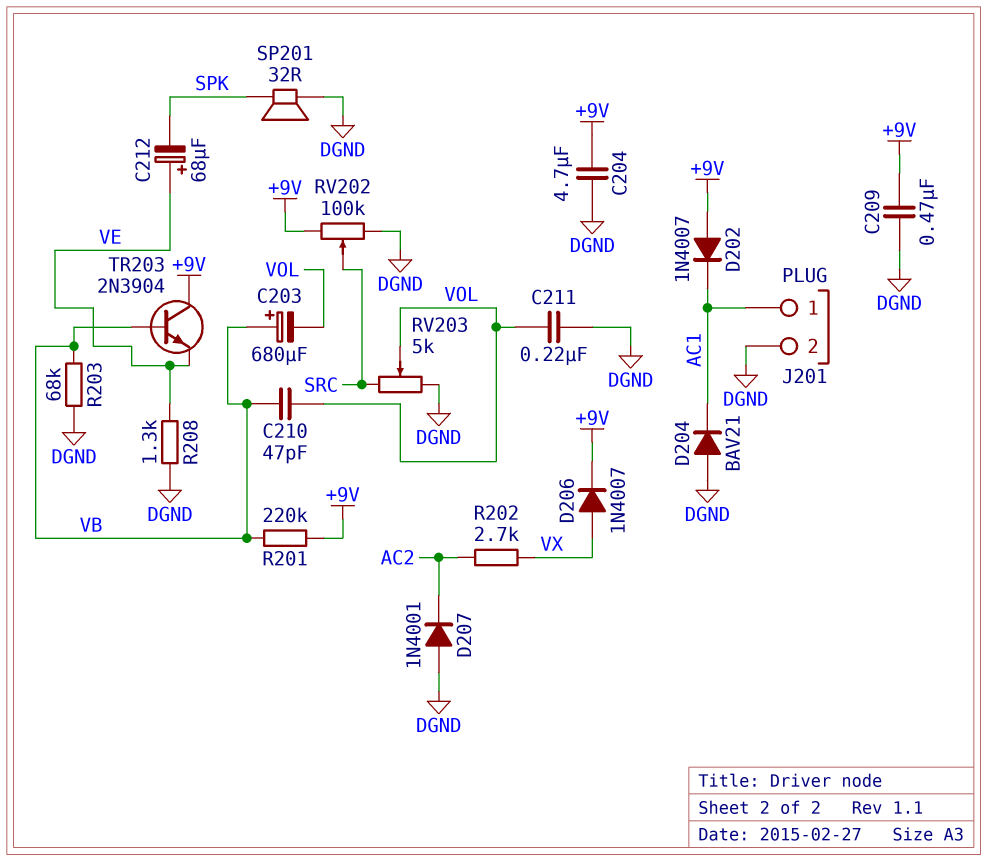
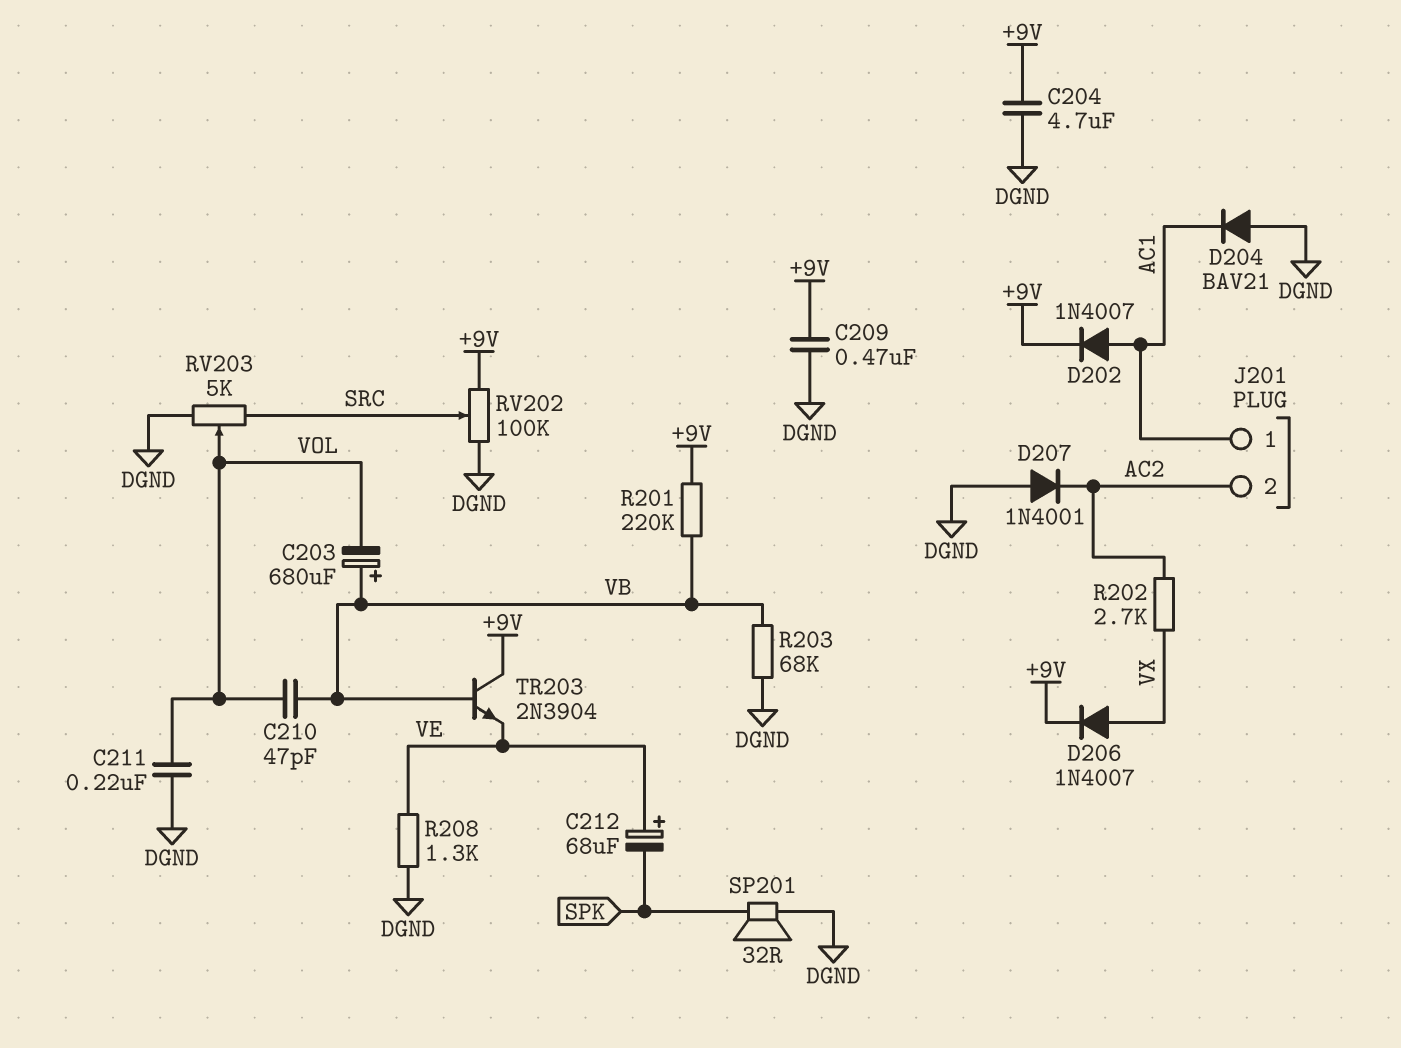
D202: diode 1N4007 (A +9V, K AC1) -> diode 1N4007 (A AC1, K +9V)
J201 pin 2: DGND -> AC2

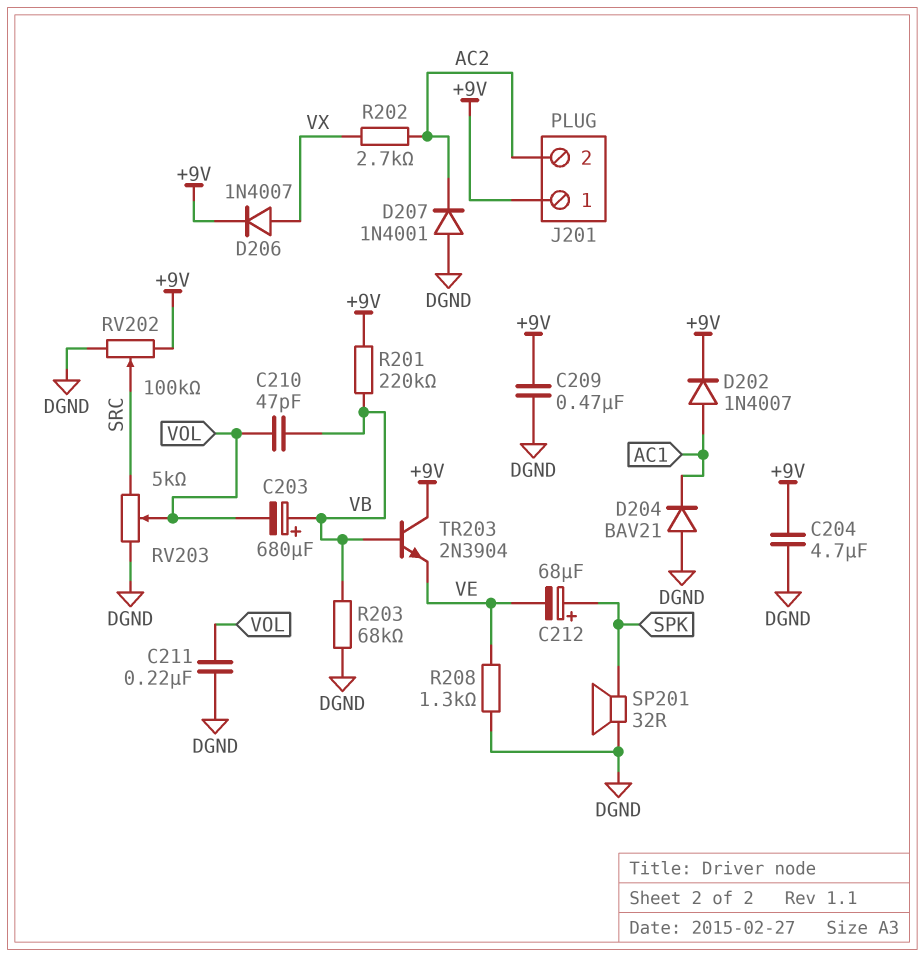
C212: 68uF (plus VE, minus SPK) -> 68uF (plus SPK, minus VE)
J201 pin 1: AC1 -> +9V

